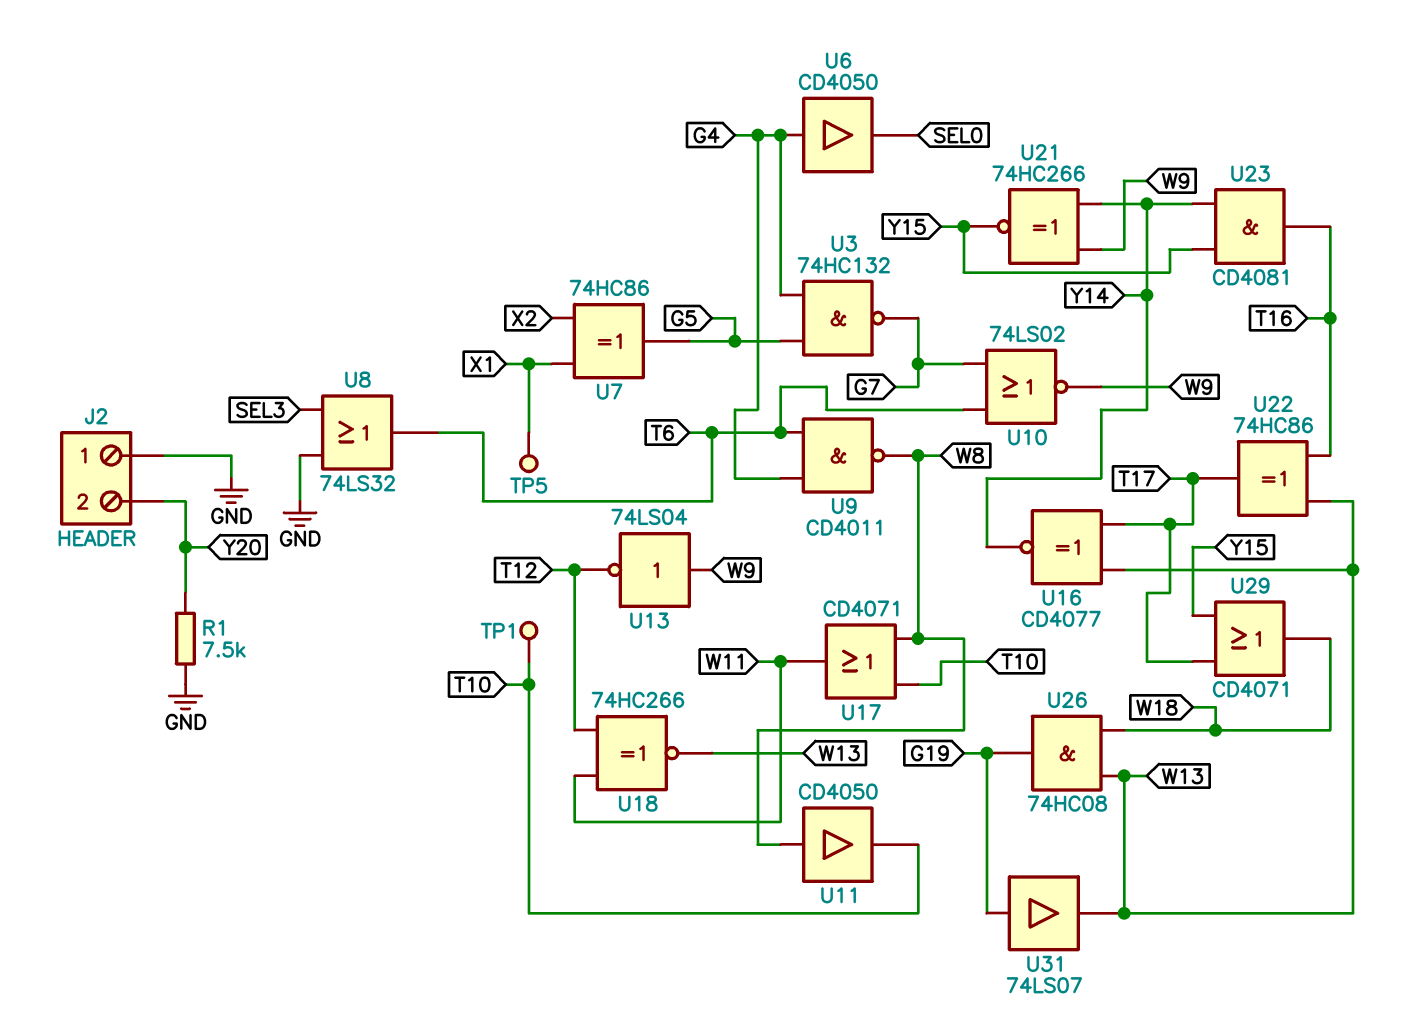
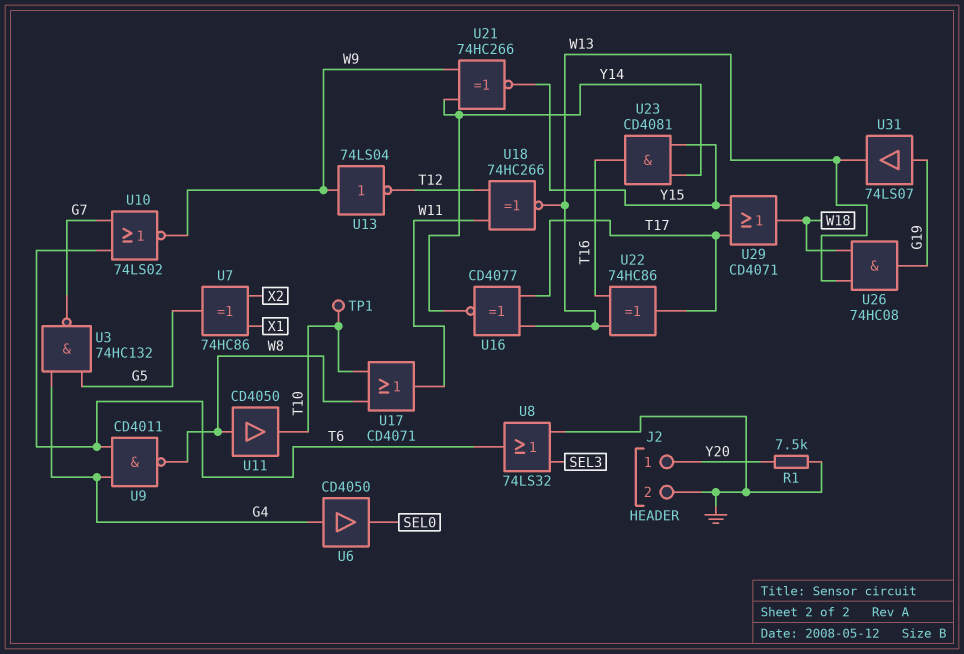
J2 pin 1: GND -> Y20
J2 pin 2: Y20 -> GND
TP5: test point (X1) -> none

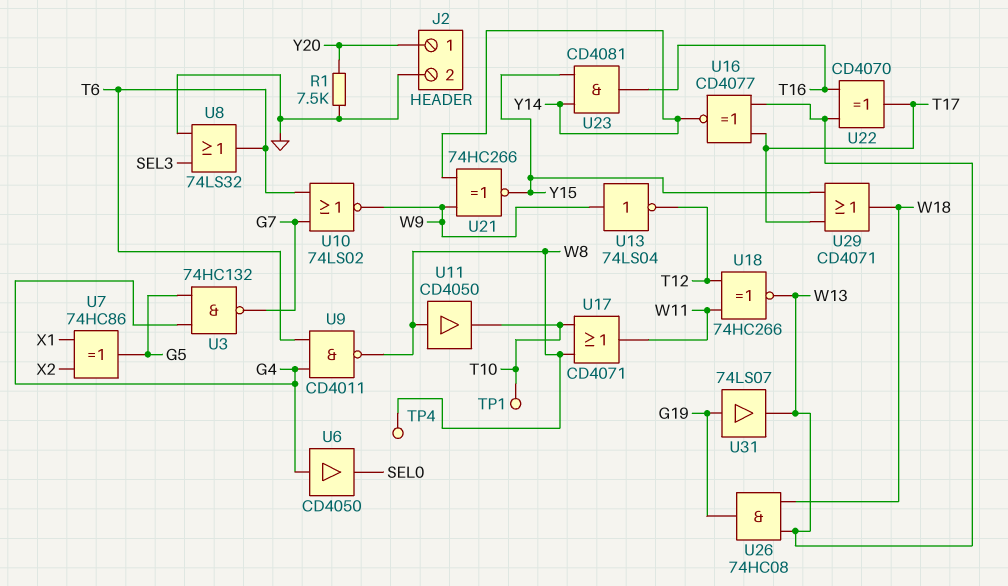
TP4: none -> test point (W8)
U22: XOR 74HC86 (in T16, in W13, out T17) -> XOR CD4070 (in T16, in W13, out T17)

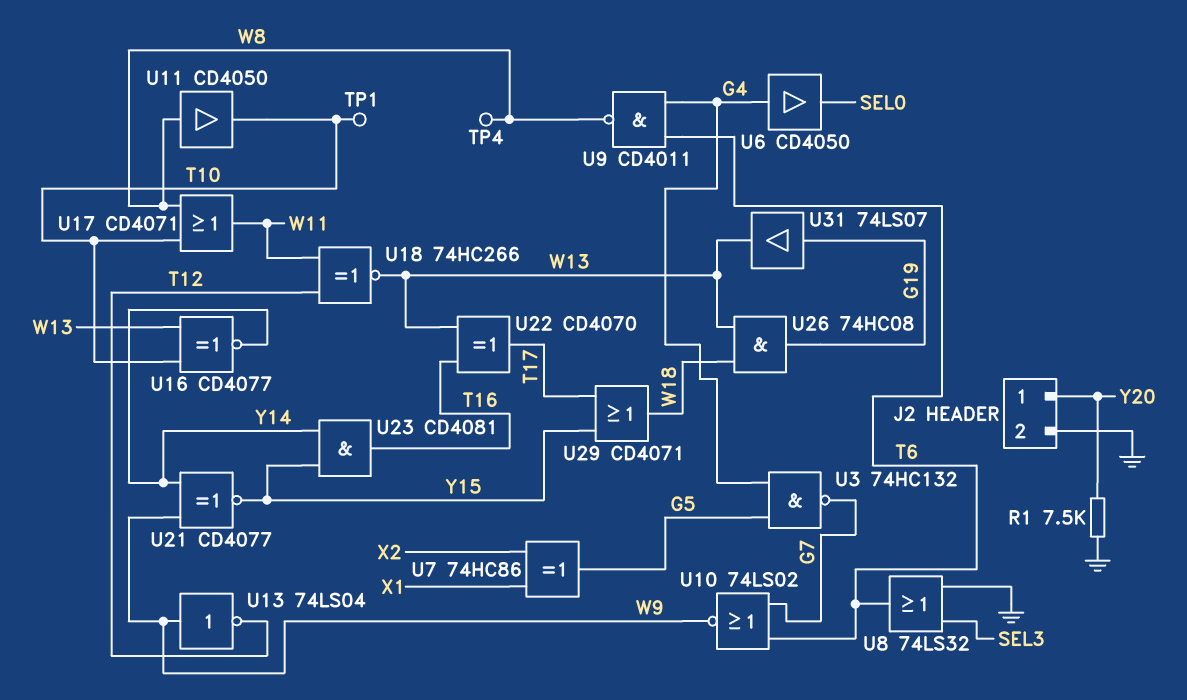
U16: XNOR CD4077 (in T17, in W13, out Y14) -> XNOR CD4077 (in T10, in W13, out Y14)
U21: XNOR 74HC266 (in W9, in Y14, out Y15) -> XNOR CD4077 (in W9, in Y14, out Y15)

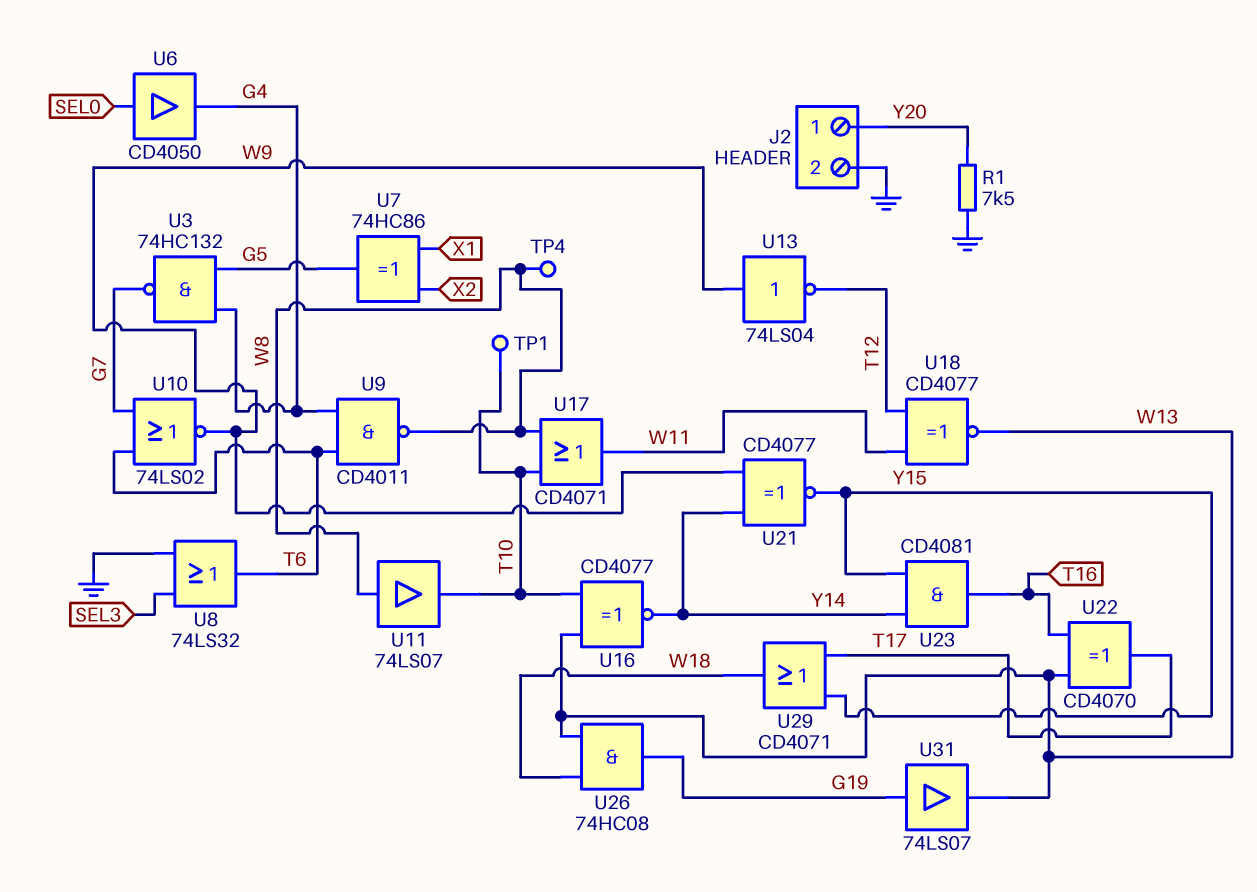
U6: buffer CD4050 (in G4, out SEL0) -> buffer CD4050 (in SEL0, out G4)
U11: buffer CD4050 (in W8, out T10) -> buffer 74LS07 (in W8, out T10)
U18: XNOR 74HC266 (in T12, in W11, out W13) -> XNOR CD4077 (in T12, in W11, out W13)

